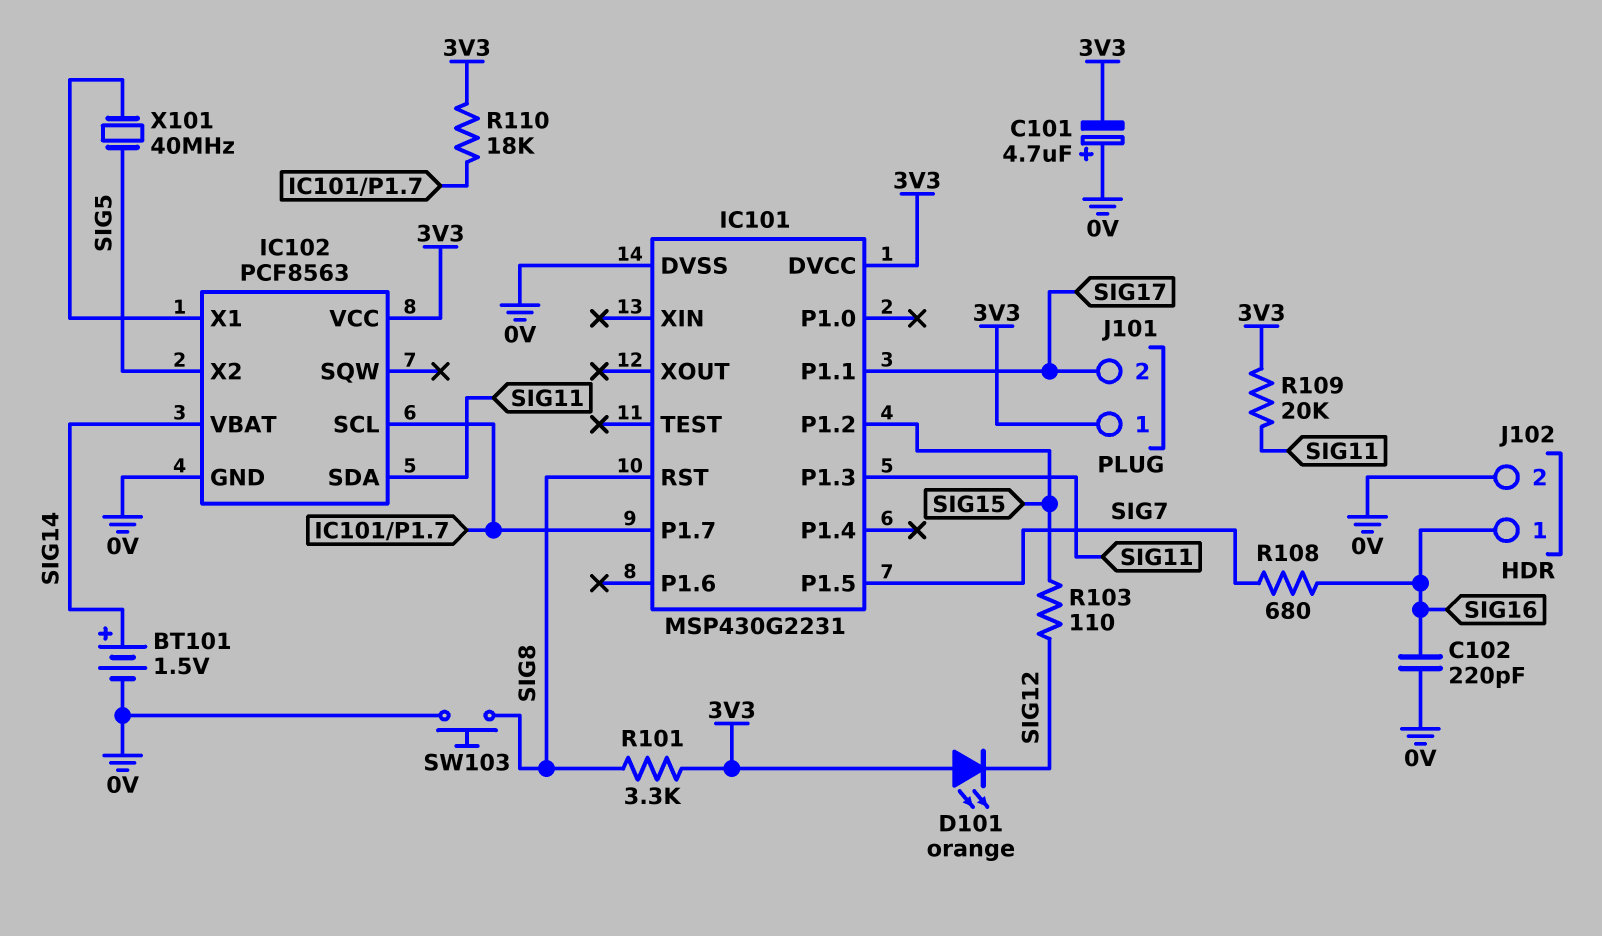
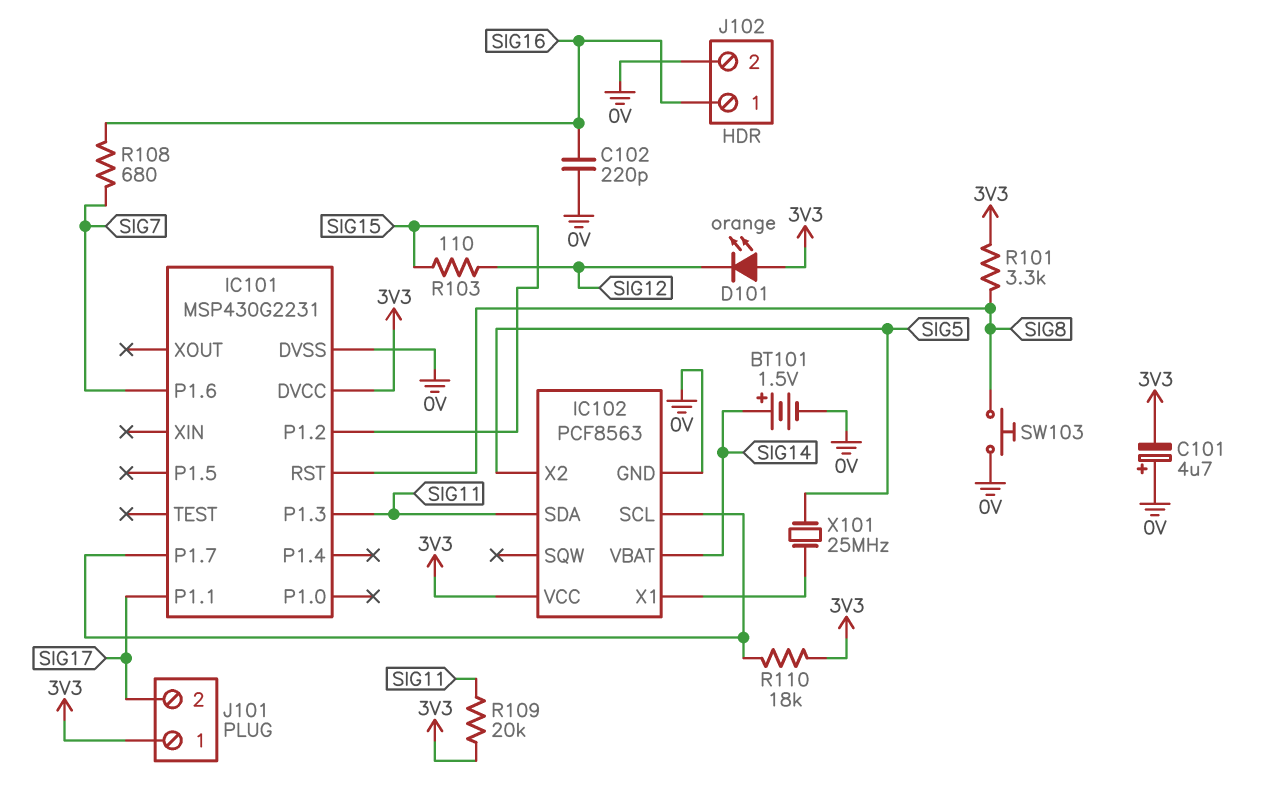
IC101 pin P1.5: SIG7 -> none
IC101 pin P1.6: none -> SIG7
X101: 40MHz (IC102/X1, SIG5) -> 25MHz (IC102/X1, SIG5)

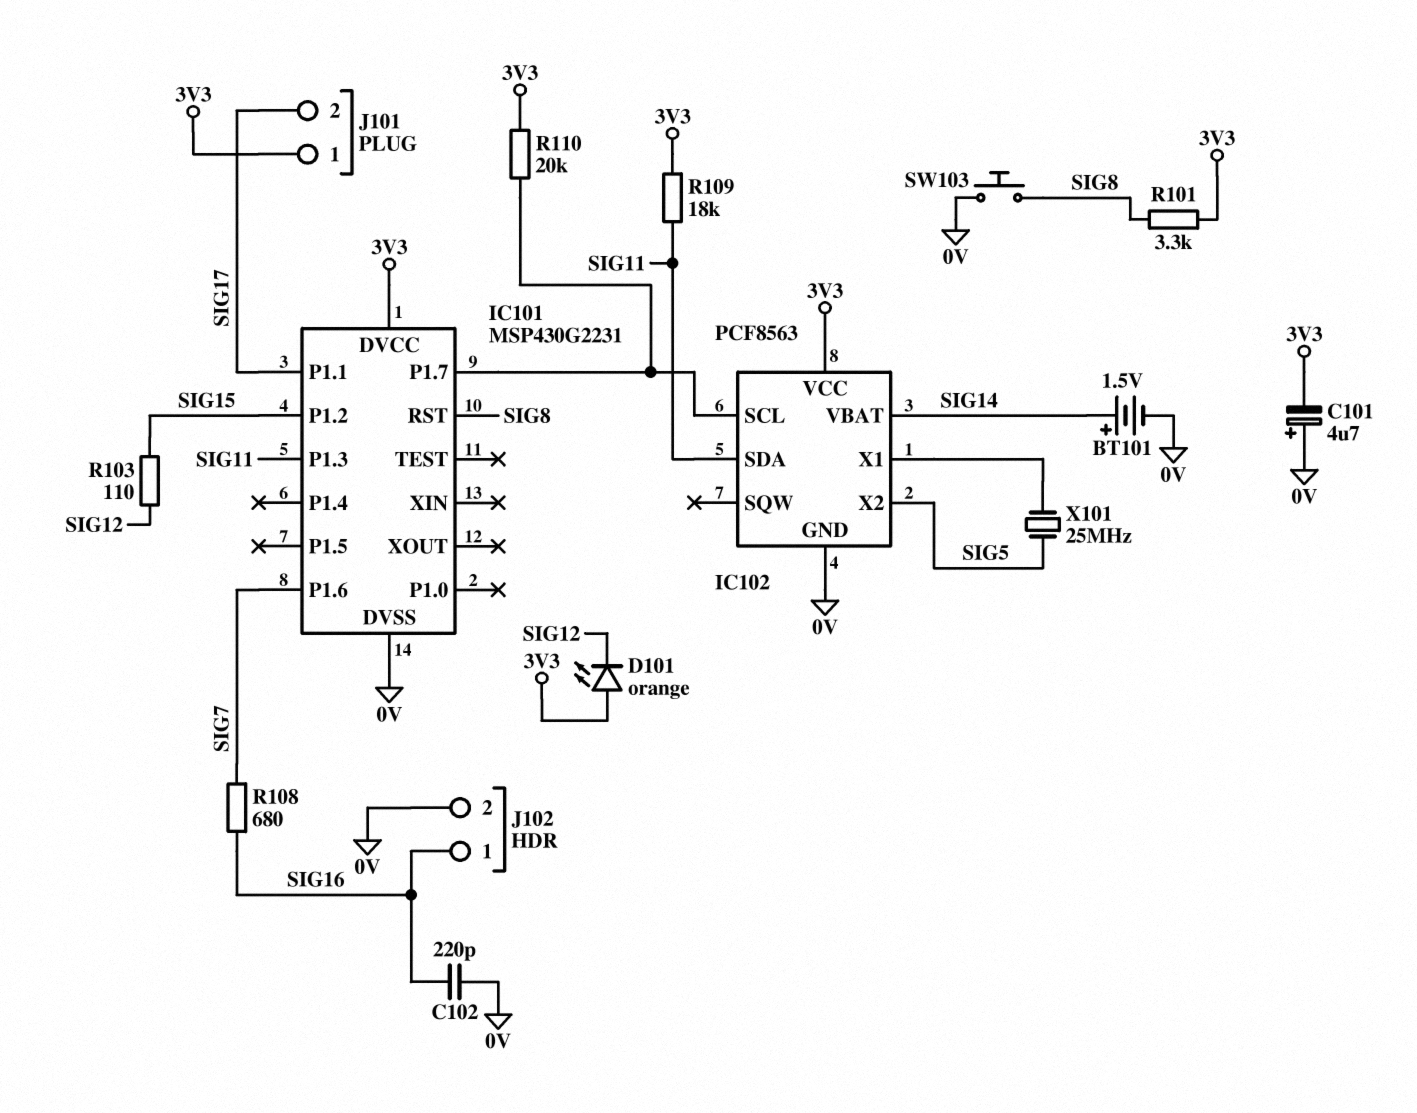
R109: 20k (3V3, SIG11) -> 18k (3V3, SIG11)
R110: 18k (3V3, IC101/P1.7) -> 20k (3V3, IC101/P1.7)

